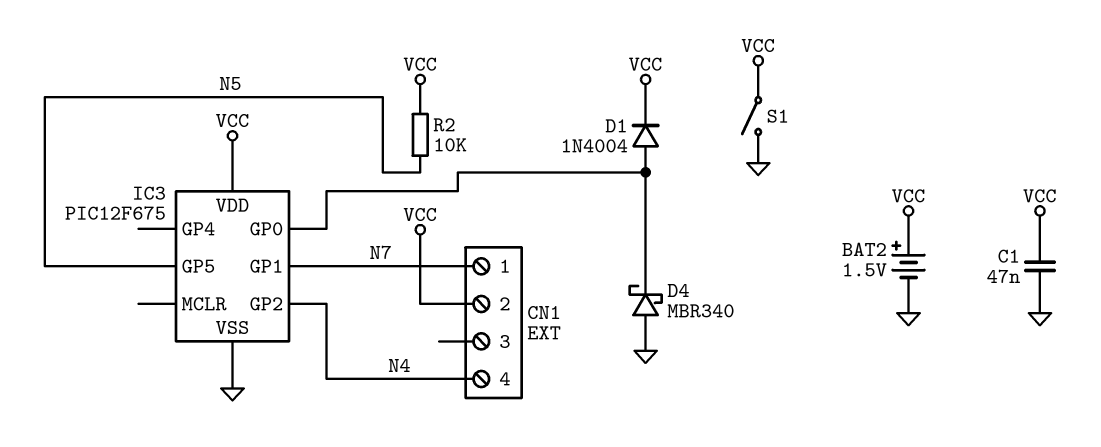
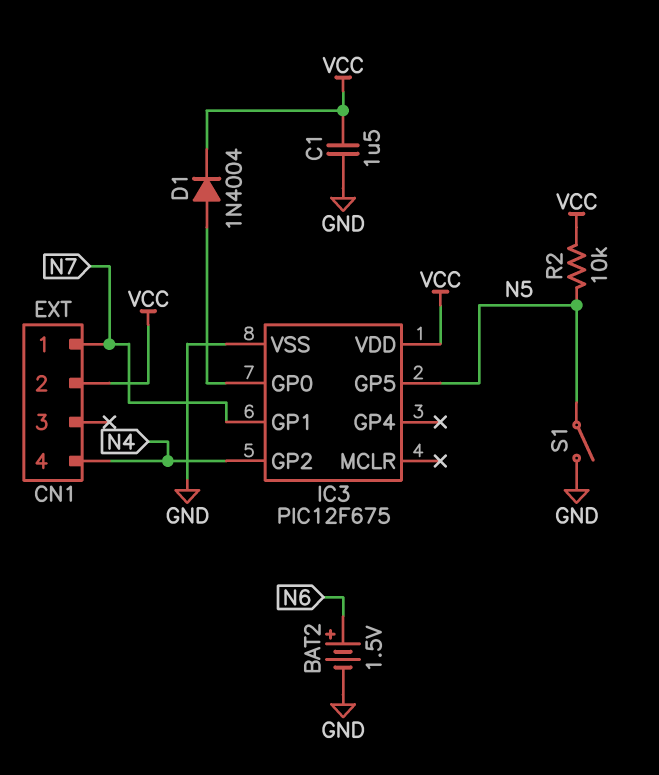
BAT2: 1.5V (plus VCC, minus GND) -> 1.5V (plus N6, minus GND)
C1: 47nF (GND, VCC) -> 1.5uF (GND, VCC)
D4: schottky MBR340 (A GND, K IC3/GP0) -> none
S1: switch (GND, VCC) -> switch (GND, N5)

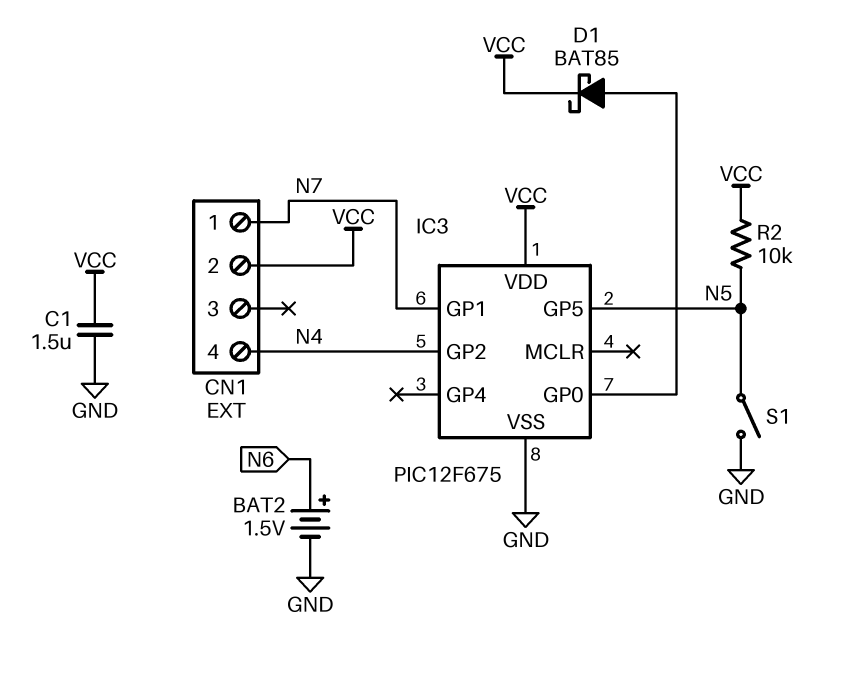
D1: diode 1N4004 (A IC3/GP0, K VCC) -> schottky BAT85 (A IC3/GP0, K VCC)

